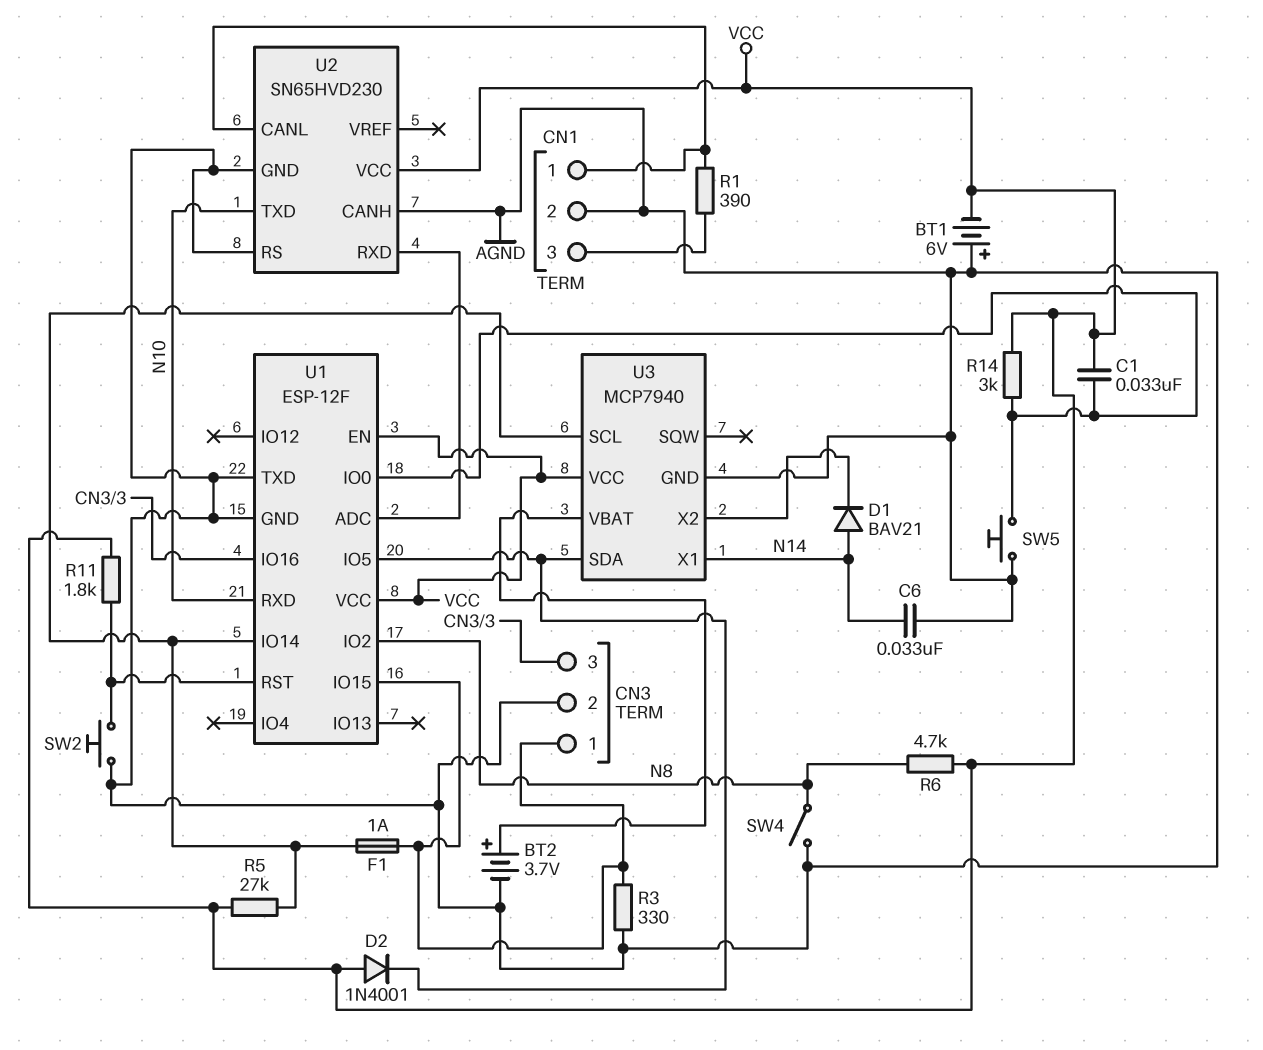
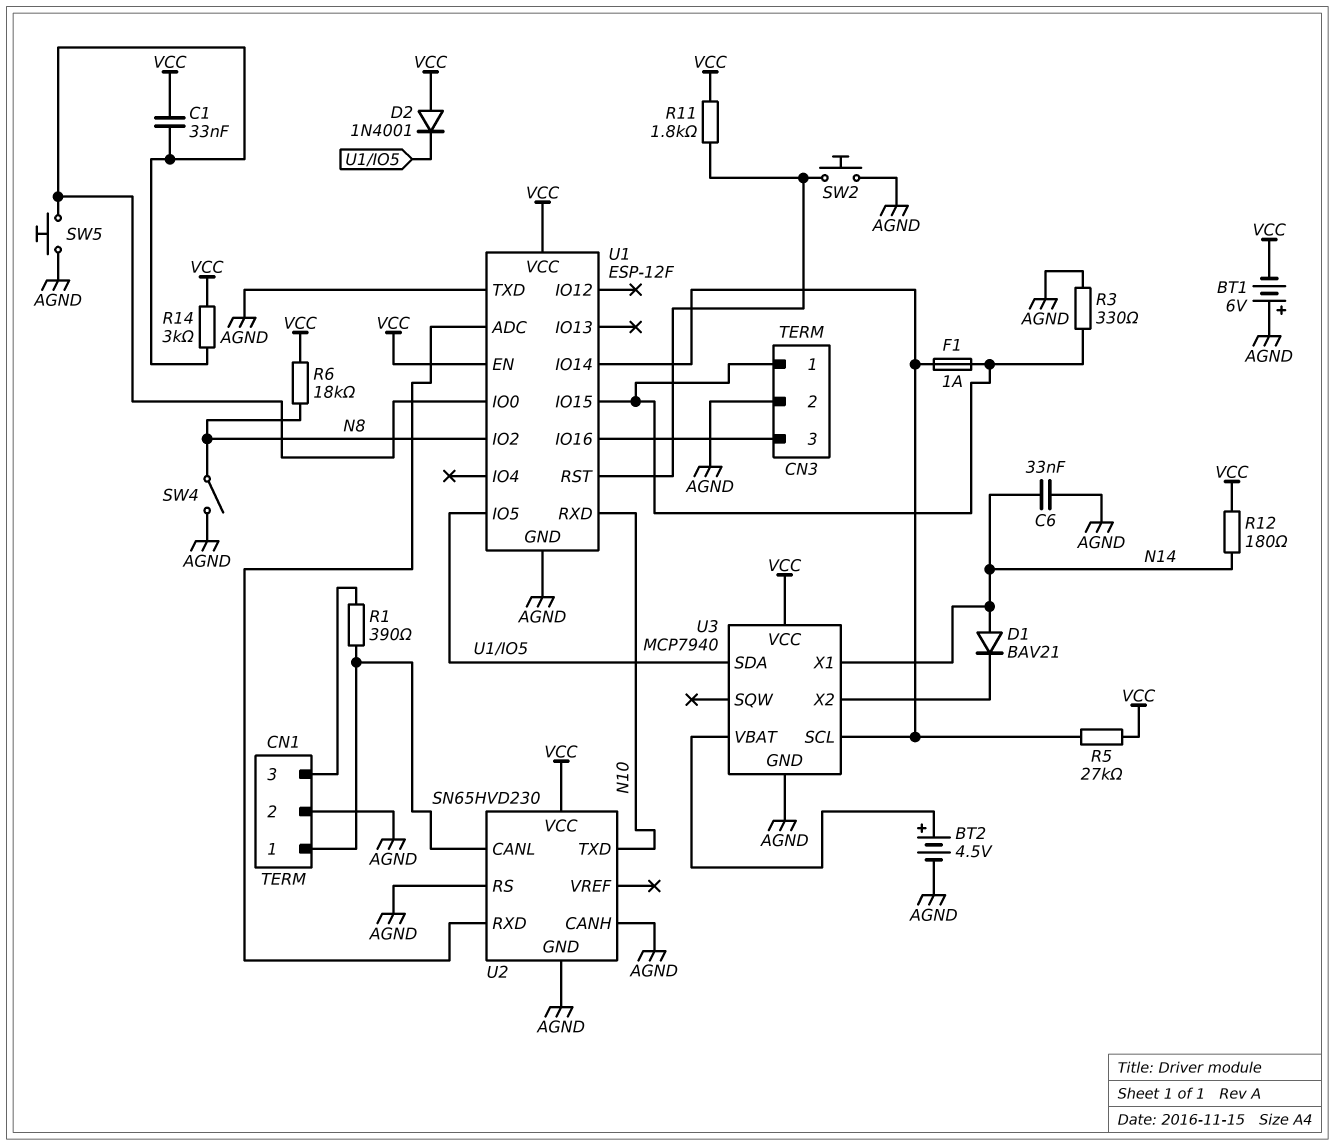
BT2: 3.7V (plus U3/VBAT, minus AGND) -> 4.5V (plus U3/VBAT, minus AGND)
R6: 4.7k (N8, VCC) -> 18k (N8, VCC)
R12: none -> 180 (N14, VCC)

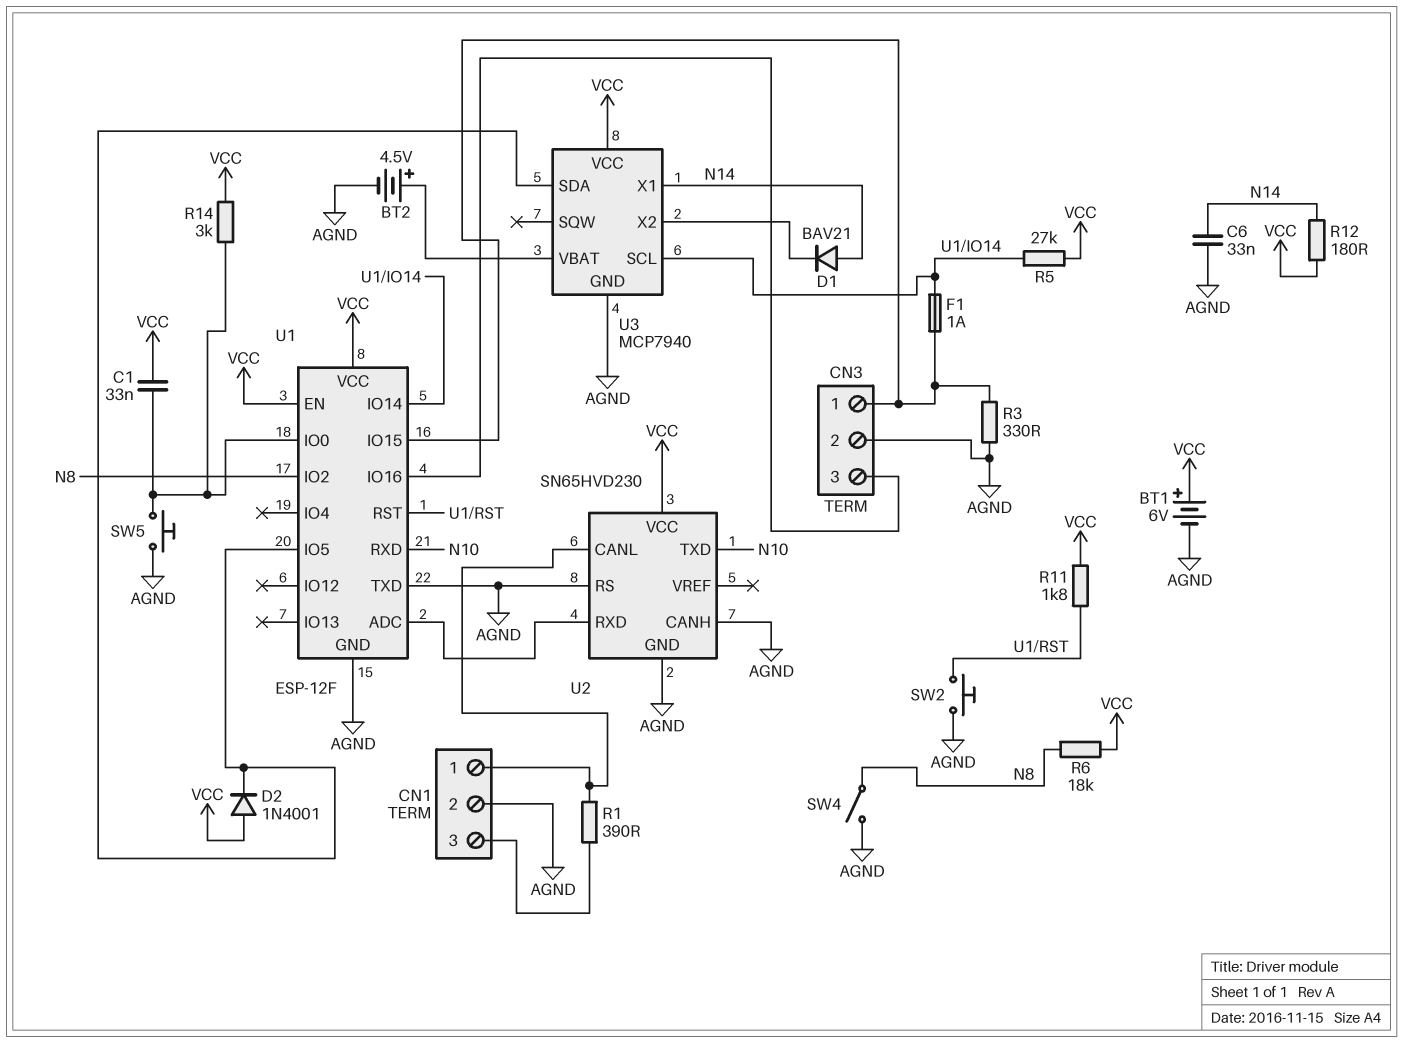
BT1: 6V (plus AGND, minus VCC) -> 6V (plus VCC, minus AGND)

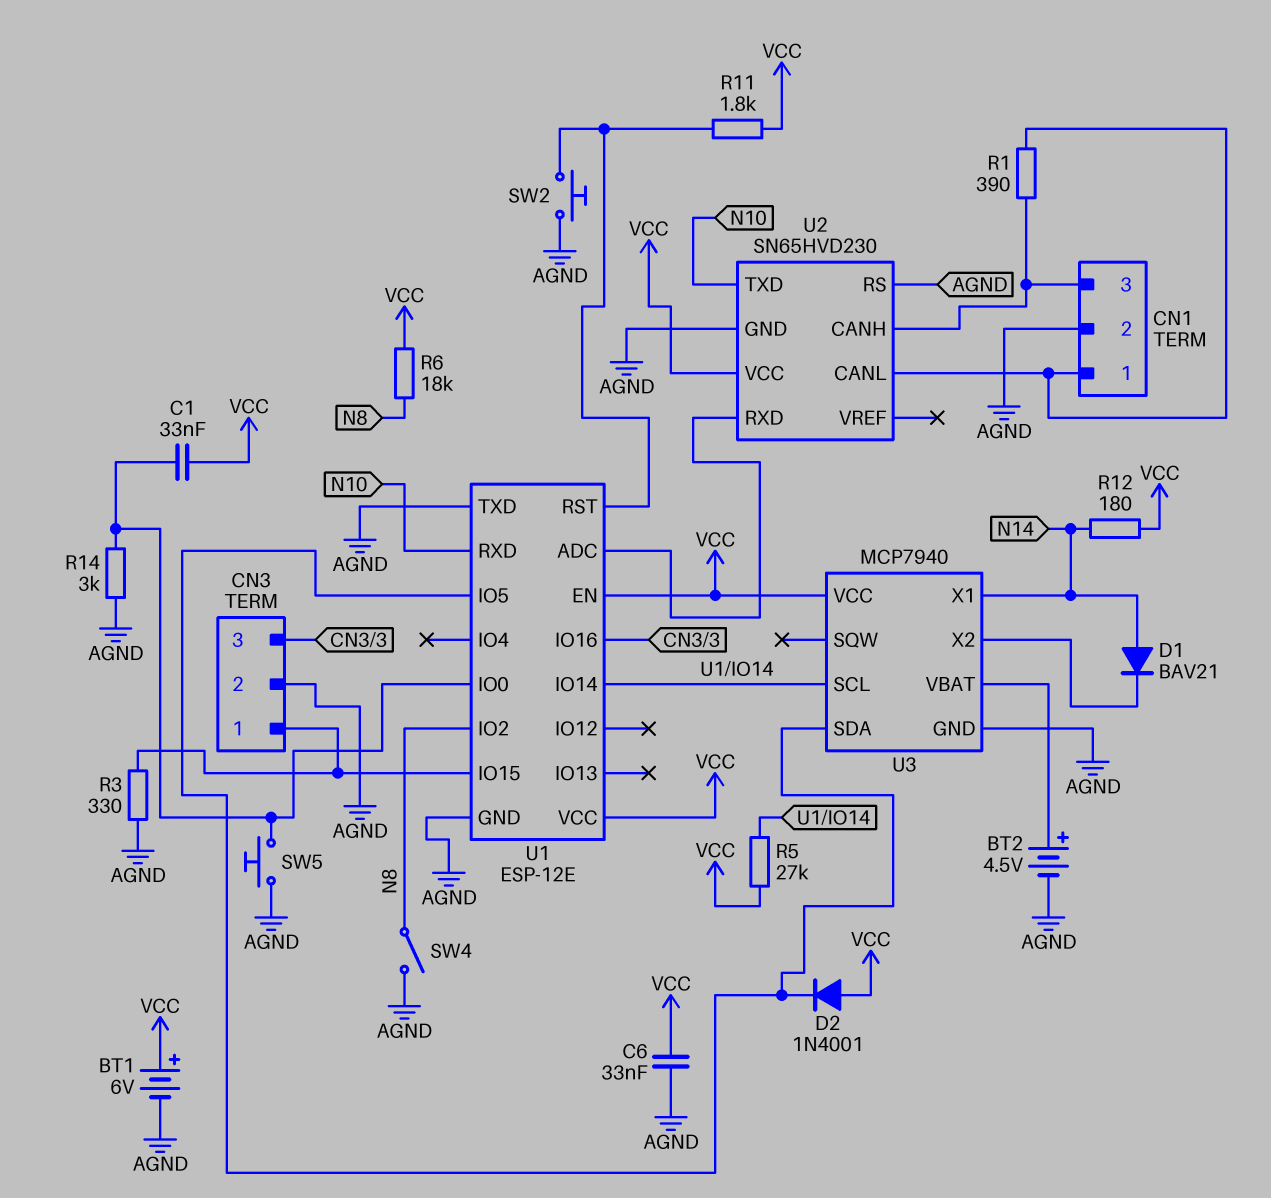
C6: 33nF (AGND, N14) -> 33nF (AGND, VCC)
F1: 1A (CN3/1, U1/IO14) -> none
R14: 3k (U1/IO0, VCC) -> 3k (AGND, U1/IO0)
U1: ESP-12F -> ESP-12E
U2 pin CANH: AGND -> CN1/3

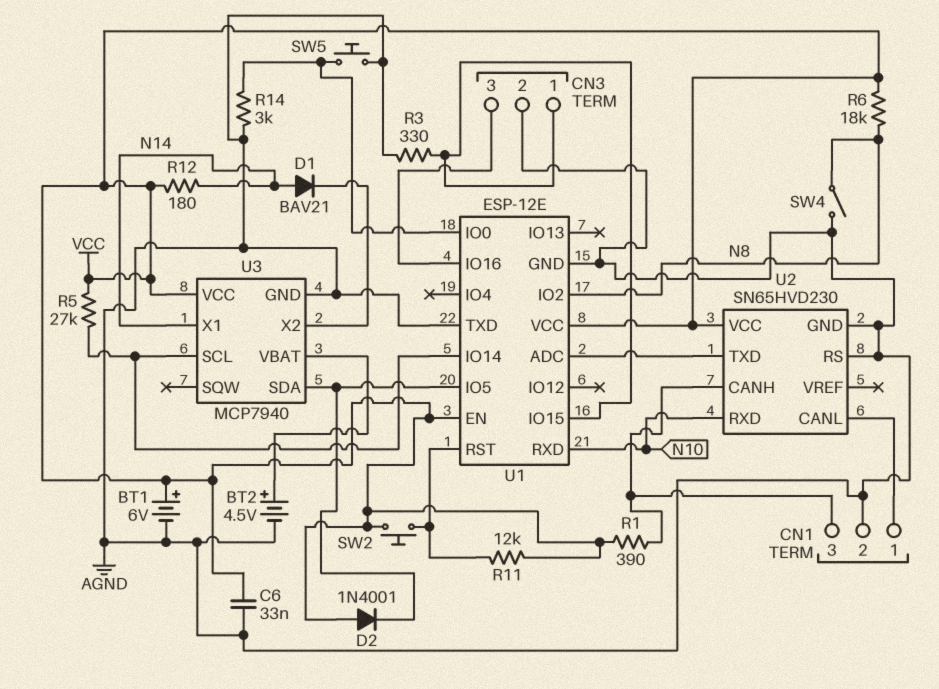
C1: 33nF (U1/IO0, VCC) -> none
R1: 390 (CN1/1, CN1/3) -> 390 (CN1/3, VCC)
R11: 1.8k (U1/RST, VCC) -> 12k (U1/RST, VCC)
SW2: button (AGND, U1/RST) -> button (U1/RST, VCC)
U2 pin RXD: U1/ADC -> N10
U2 pin TXD: N10 -> U1/ADC

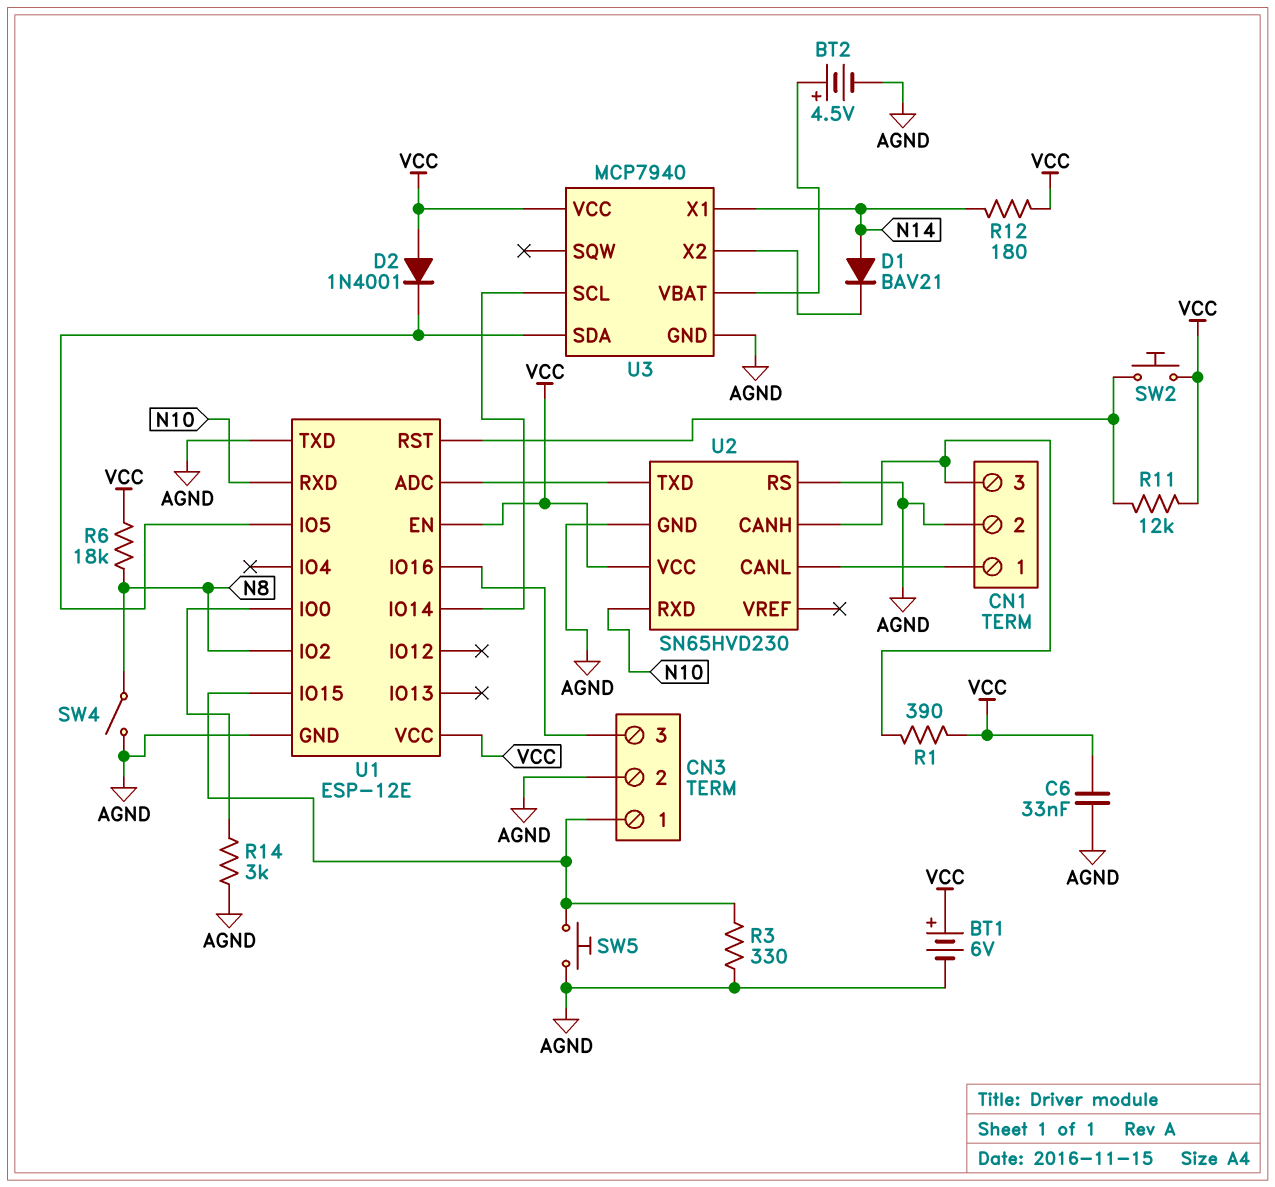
R5: 27k (U1/IO14, VCC) -> none
SW5: button (AGND, U1/IO0) -> button (AGND, CN3/1)

